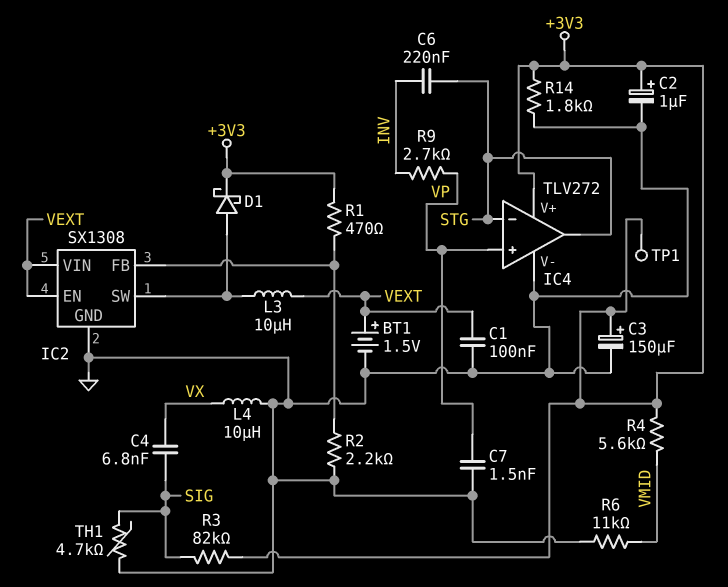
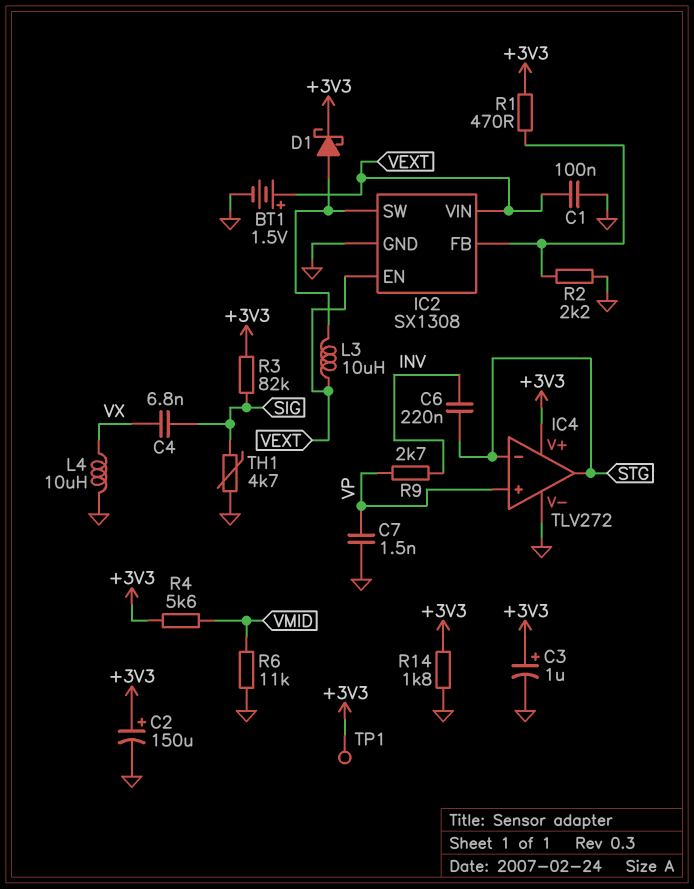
C2: 1uF (plus +3V3, minus GND) -> 150uF (plus +3V3, minus GND)
C3: 150uF (plus +3V3, minus GND) -> 1uF (plus +3V3, minus GND)

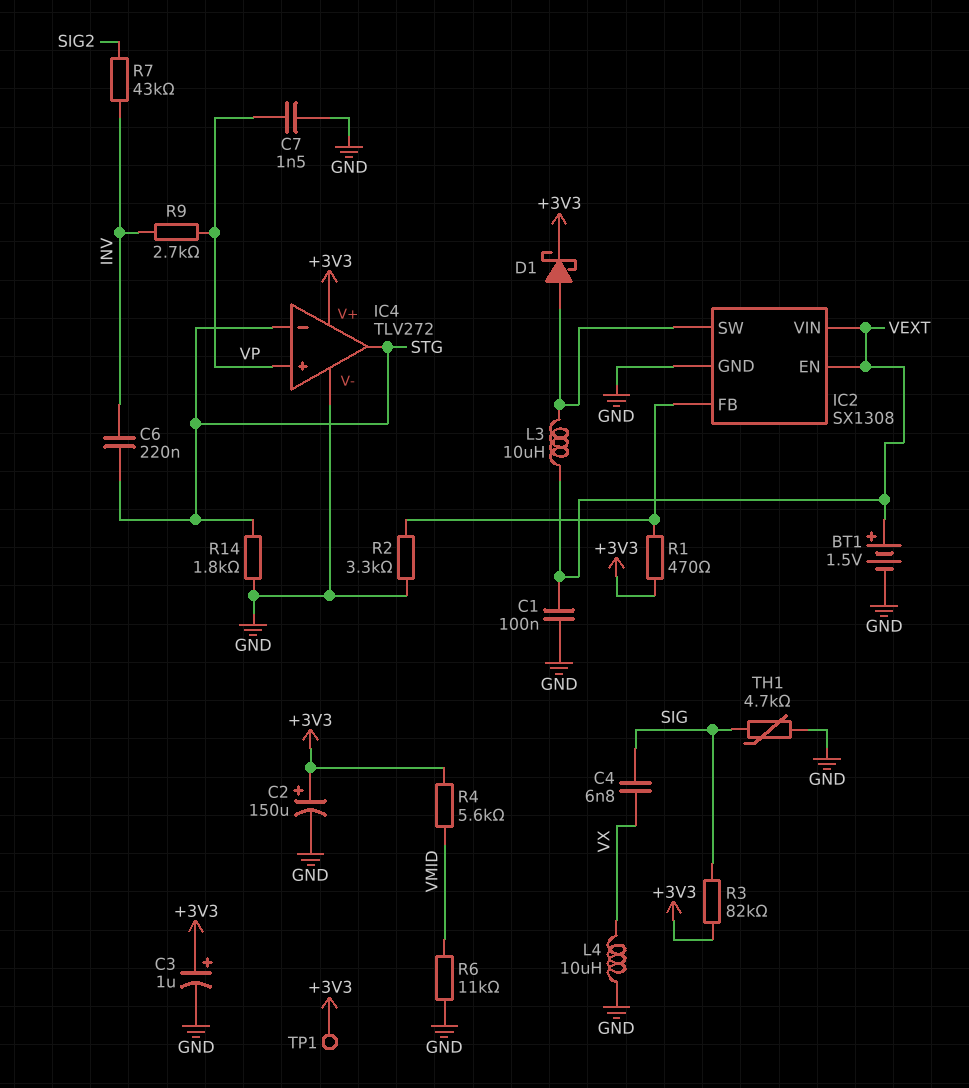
R2: 2.2k (GND, IC2/FB) -> 3.3k (GND, IC2/FB)
R7: none -> 43k (INV, SIG2)
R14: 1.8k (+3V3, GND) -> 1.8k (GND, STG)

